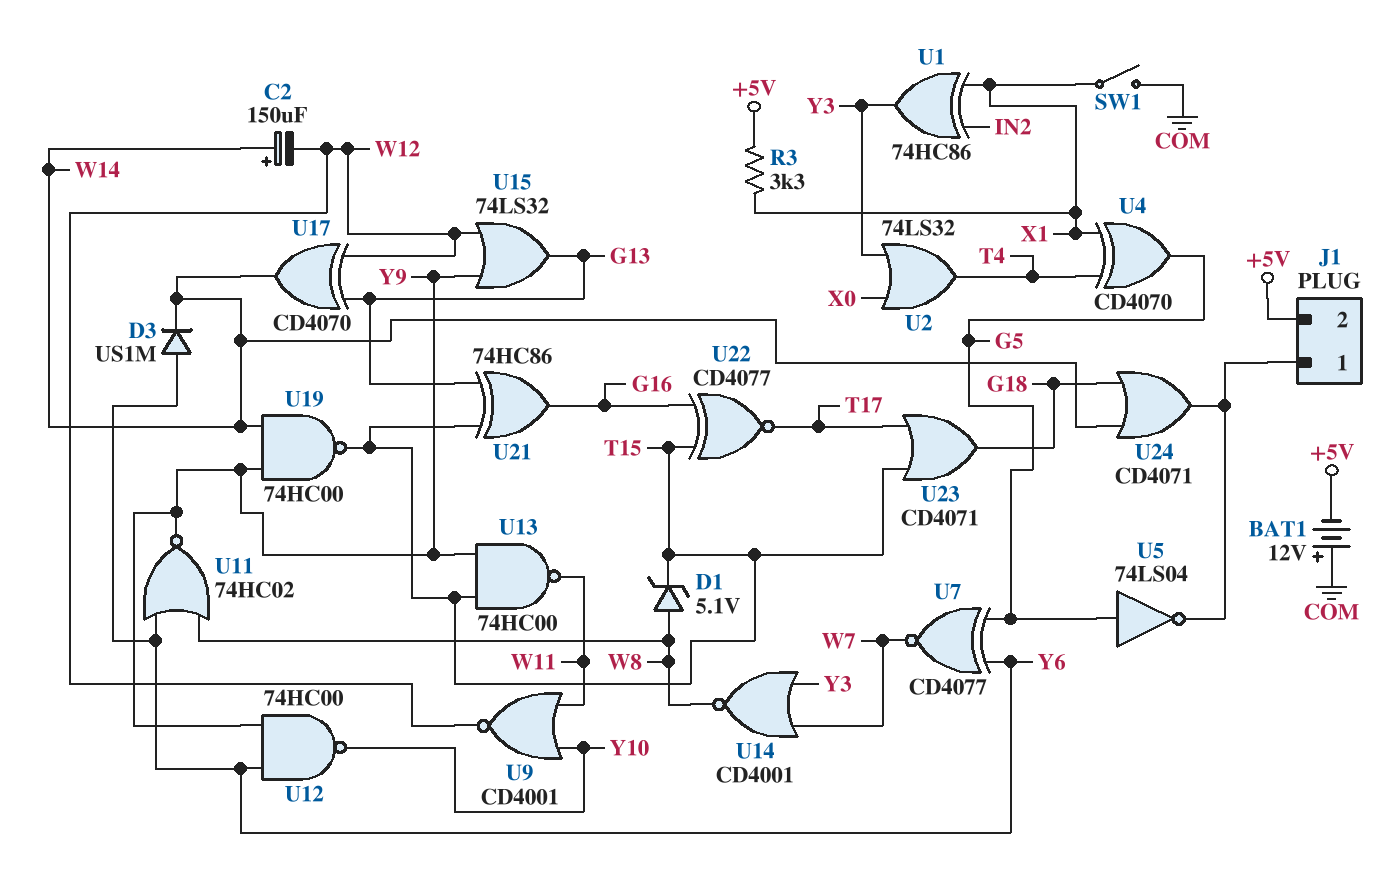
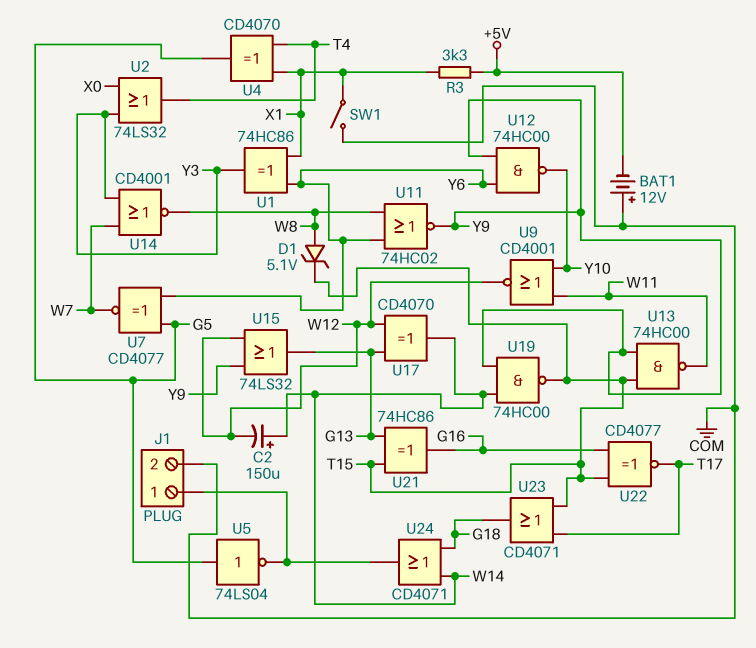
D3: diode US1M (A Y6, K W14) -> none
J1 pin 2: +5V -> COM
U1: XOR 74HC86 (in IN2, in X1, out Y3) -> XOR 74HC86 (in X1, in Y6, out Y3)

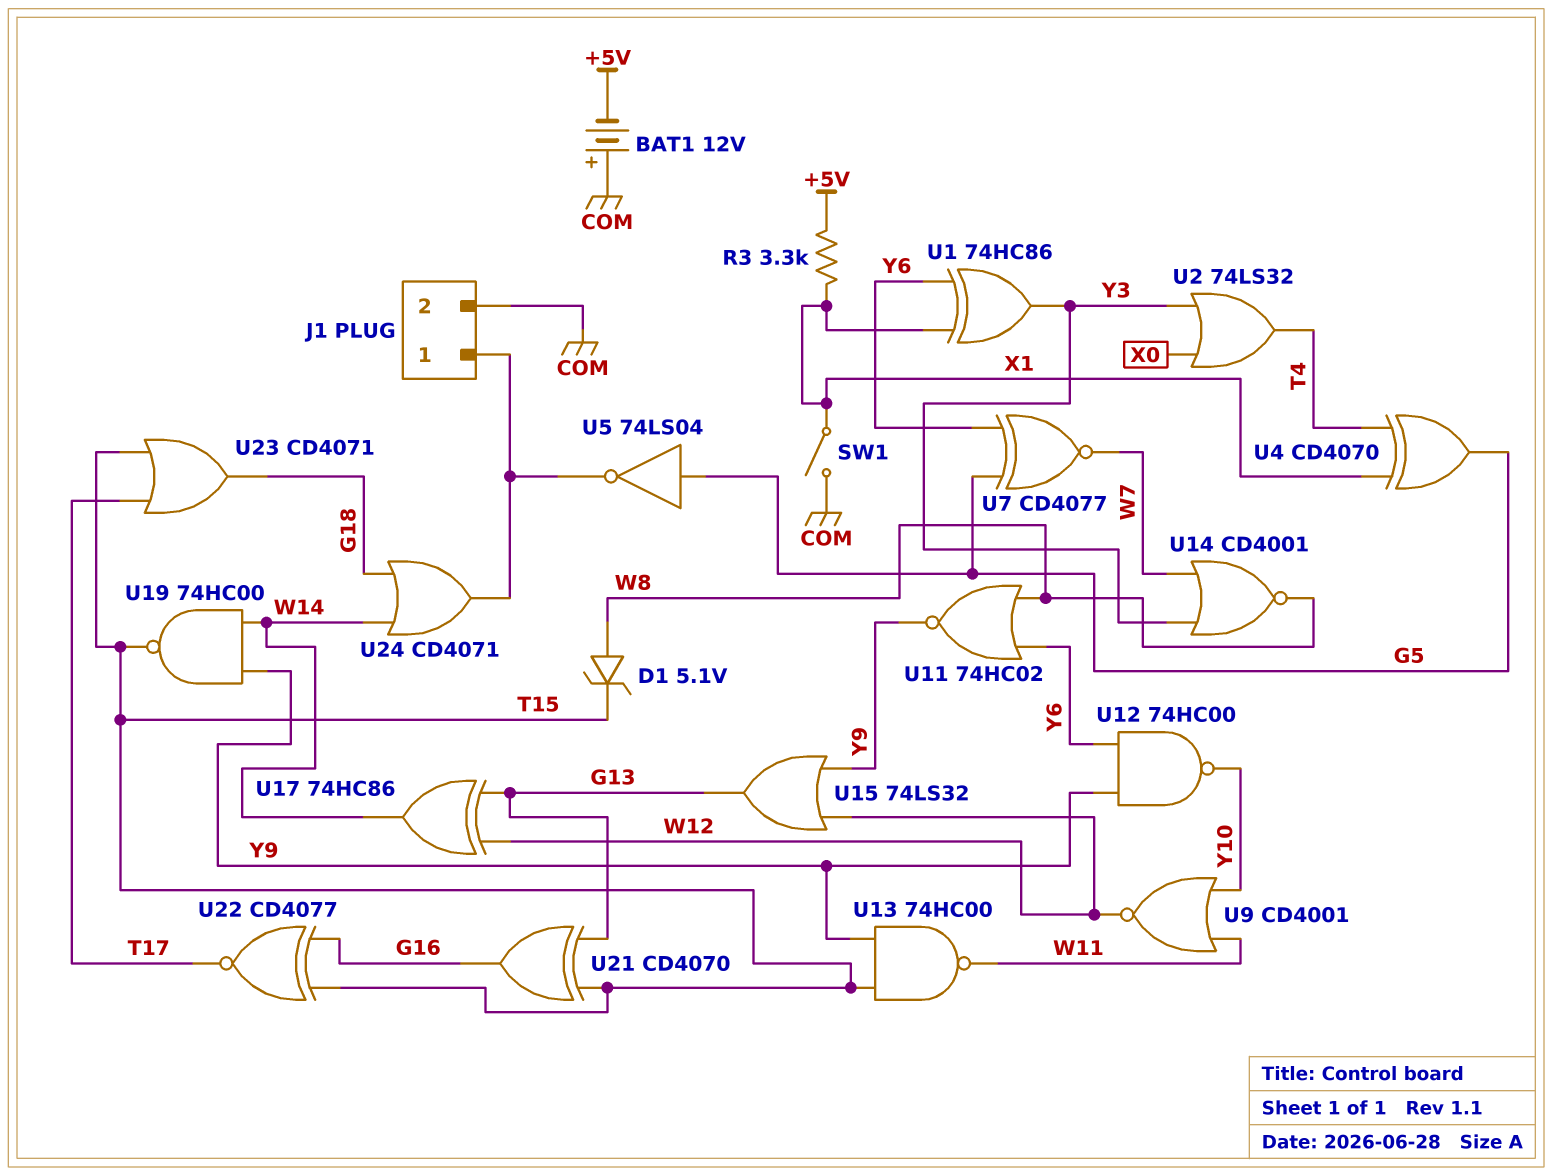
C2: 150uF (plus W14, minus W12) -> none
U17: XOR CD4070 (in G13, in W12, out W14) -> XOR 74HC86 (in G13, in W12, out W14)
U21: XOR 74HC86 (in G13, in T15, out G16) -> XOR CD4070 (in G13, in T15, out G16)

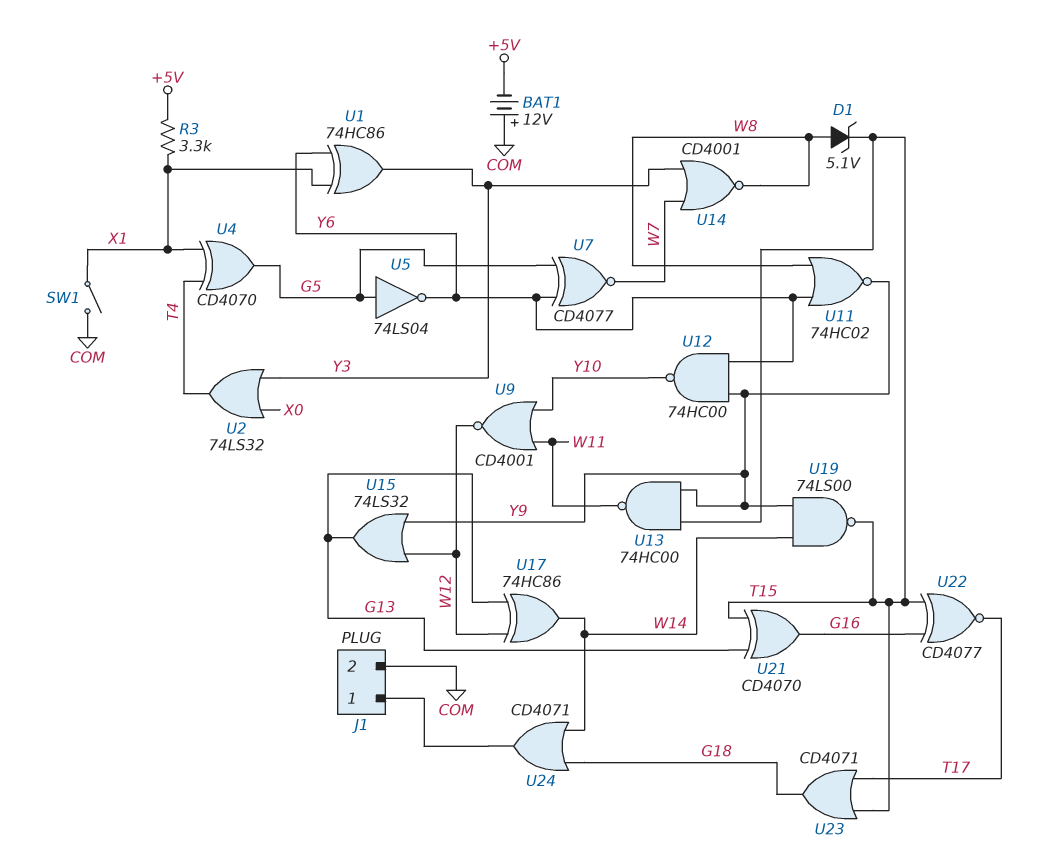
U5: NOT 74LS04 (in G5, out J1/1) -> NOT 74LS04 (in G5, out Y6)
U19: NAND 74HC00 (in W14, in Y9, out T15) -> NAND 74LS00 (in W14, in Y9, out T15)

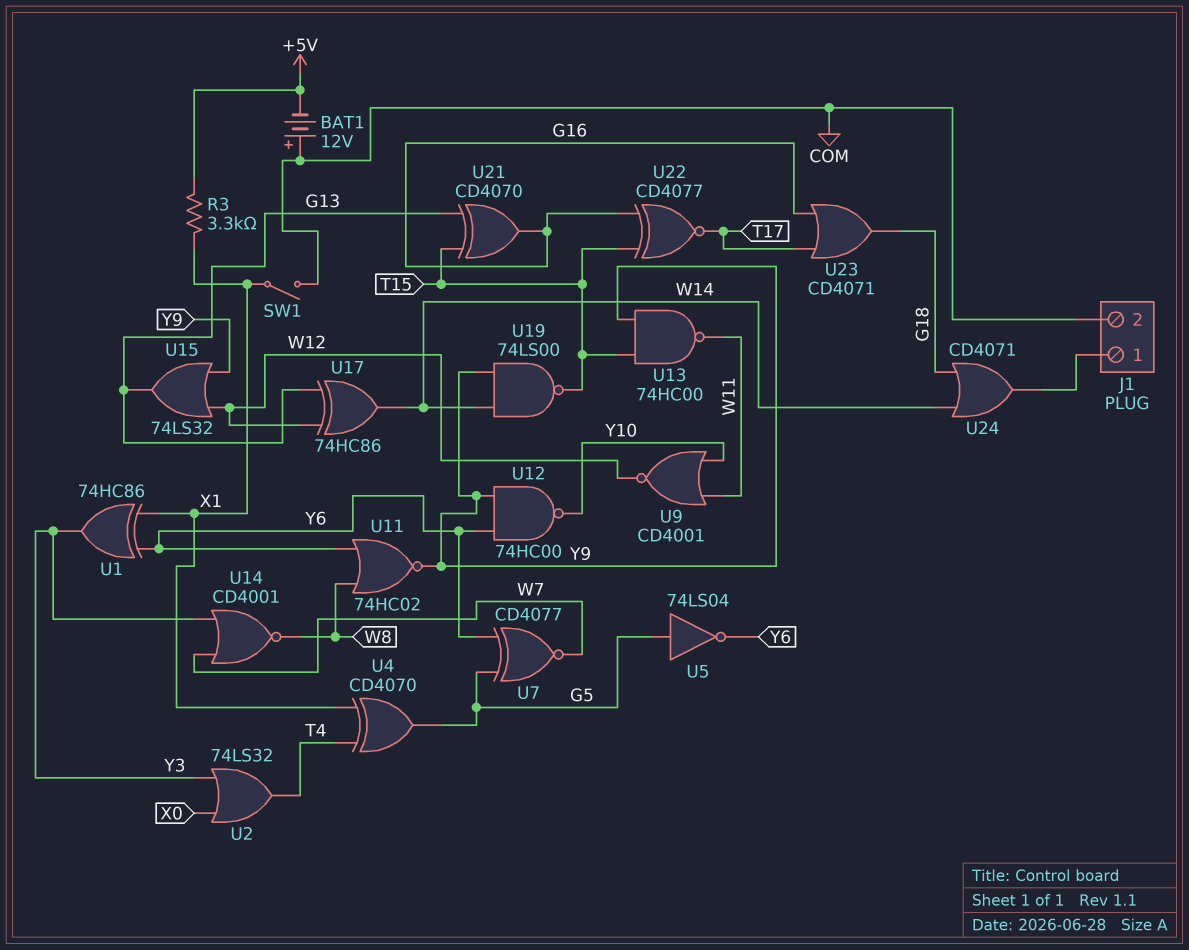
D1: zener 5.1V (A W8, K T15) -> none
U23: OR CD4071 (in T15, in T17, out G18) -> OR CD4071 (in G16, in T17, out G18)

